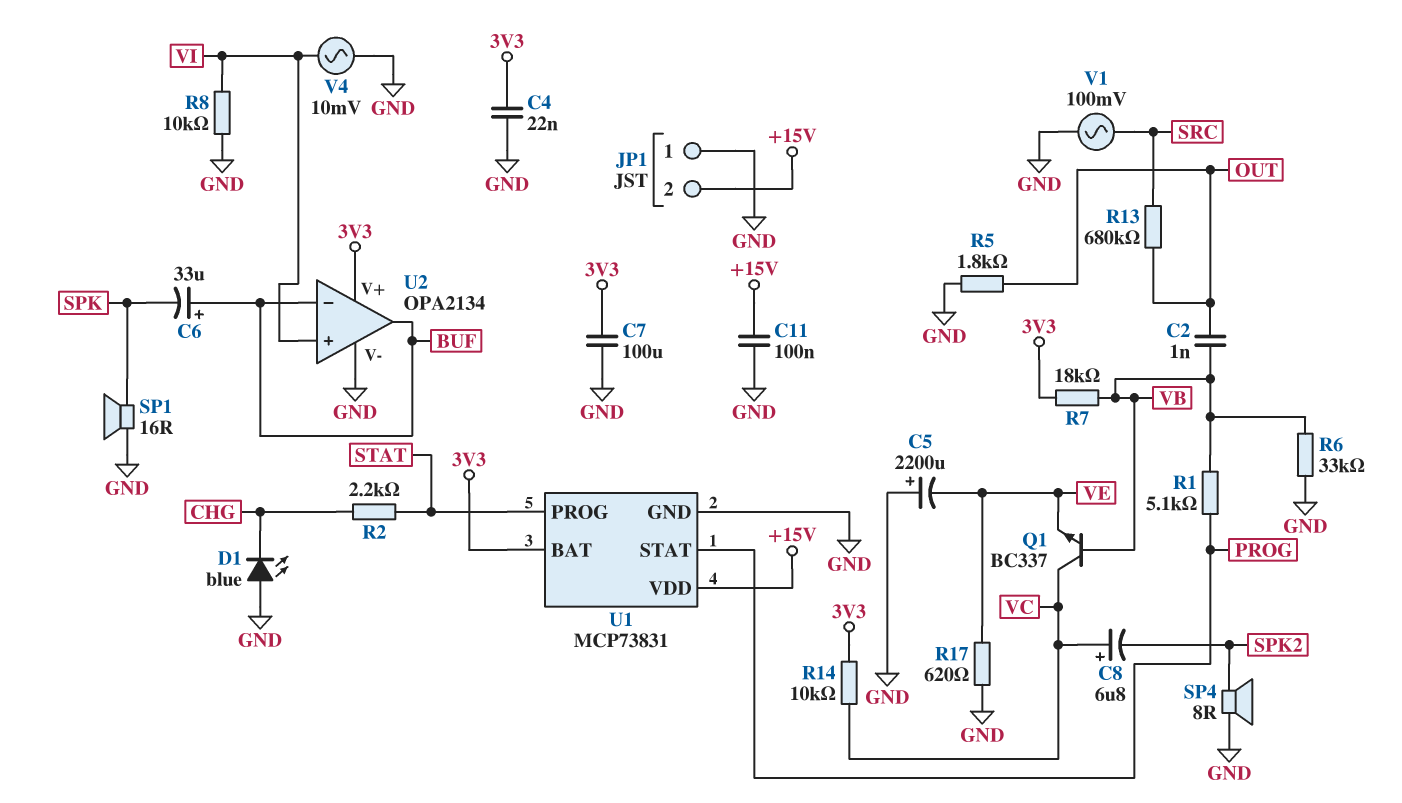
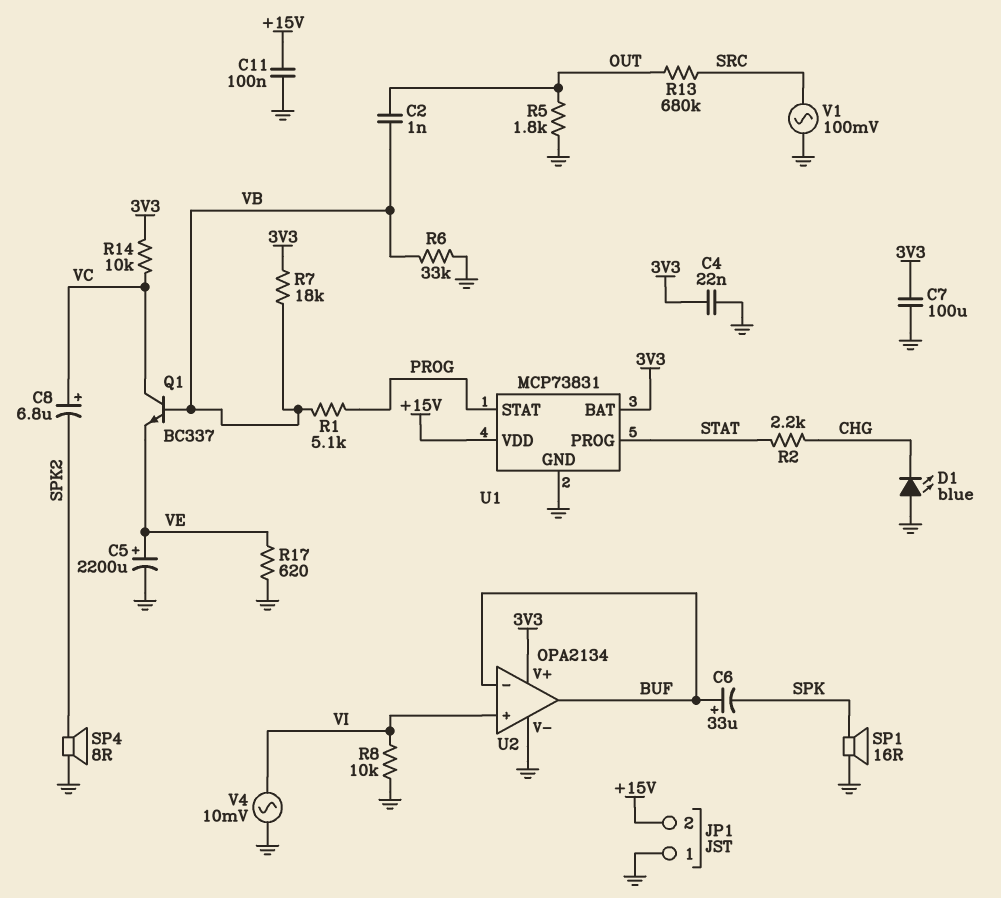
C5: 2200uF (plus GND, minus VE) -> 2200uF (plus VE, minus GND)

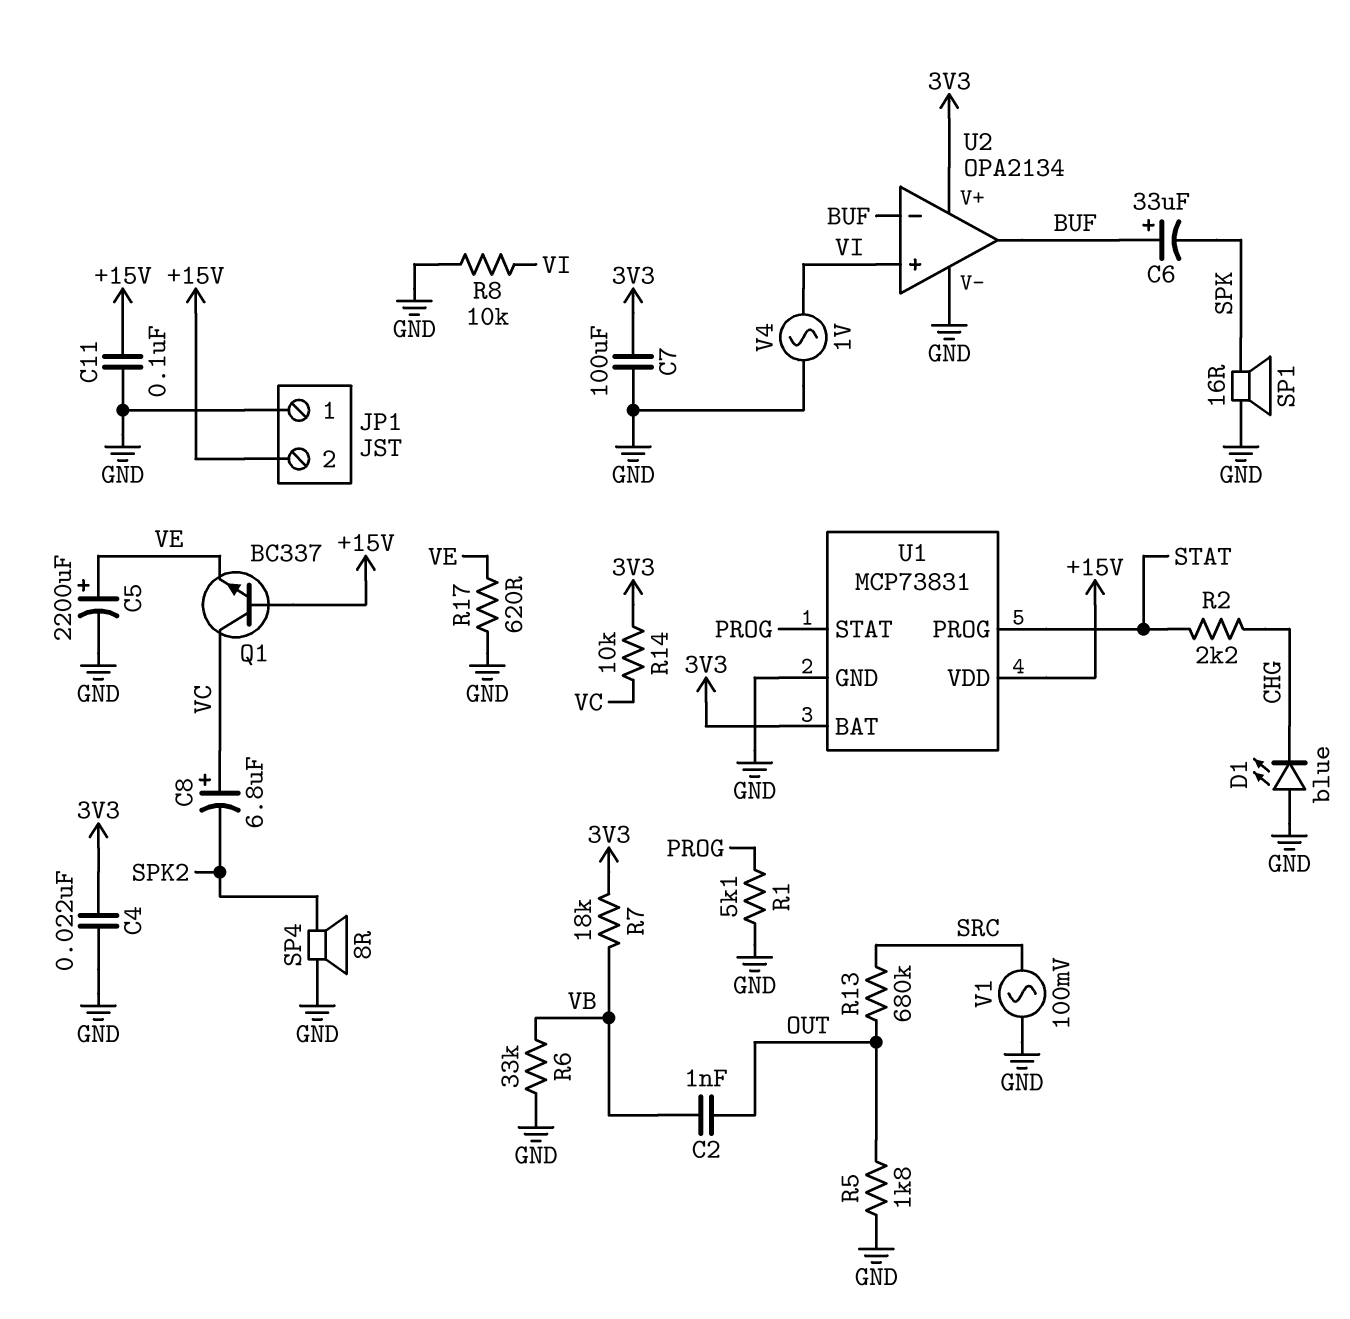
Q1: NPN BC337 (B VB, C VC, E VE) -> NPN BC337 (B +15V, C VC, E VE)
R1: 5.1k (PROG, VB) -> 5.1k (GND, PROG)
V4: AC 10mV (GND, VI) -> AC 1V (GND, VI)

